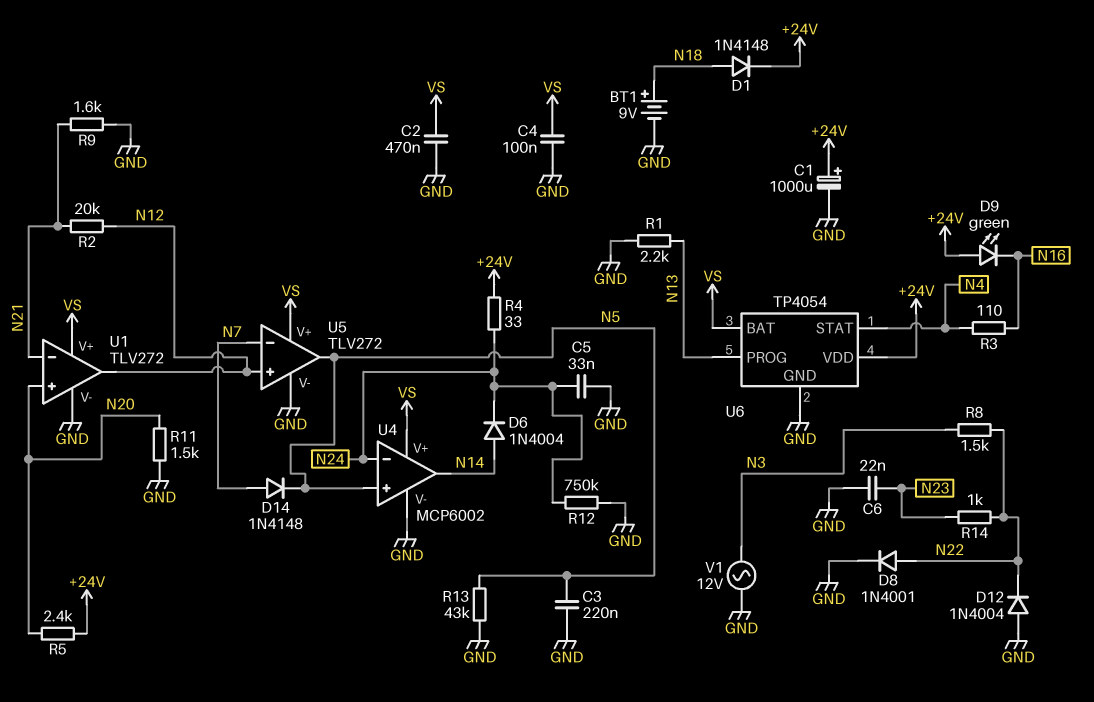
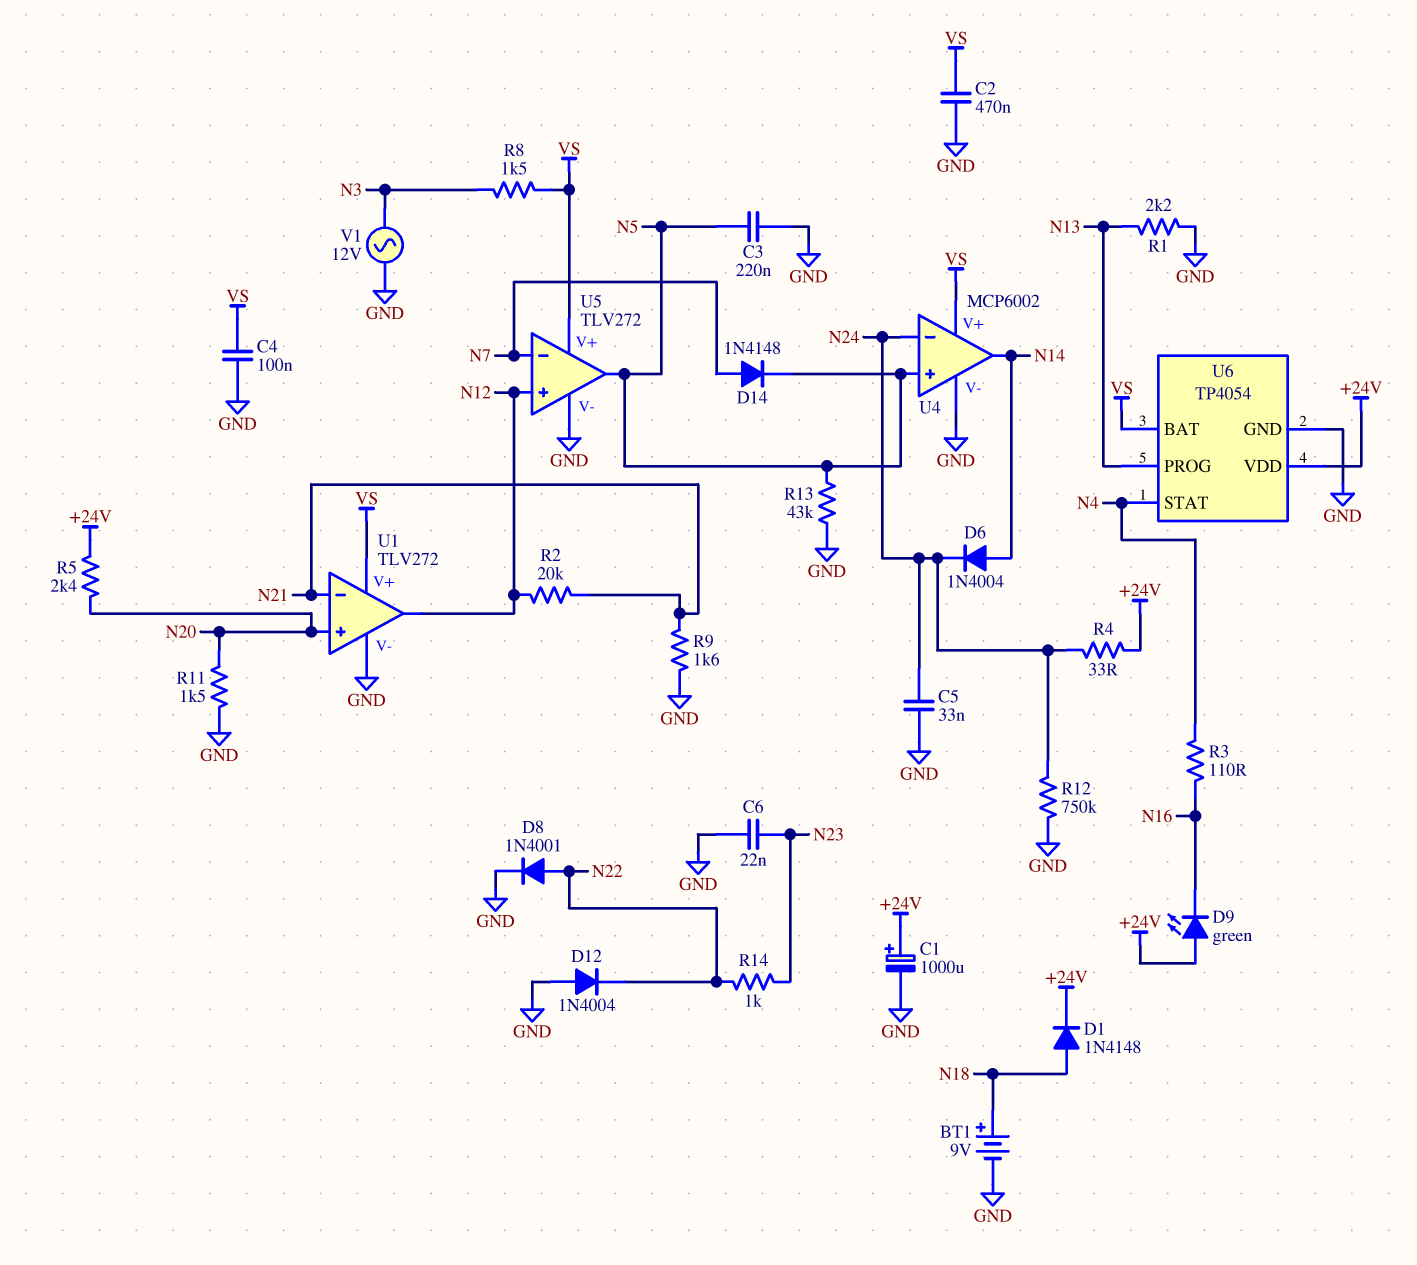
R8: 1.5k (N3, N22) -> 1.5k (N3, VS)

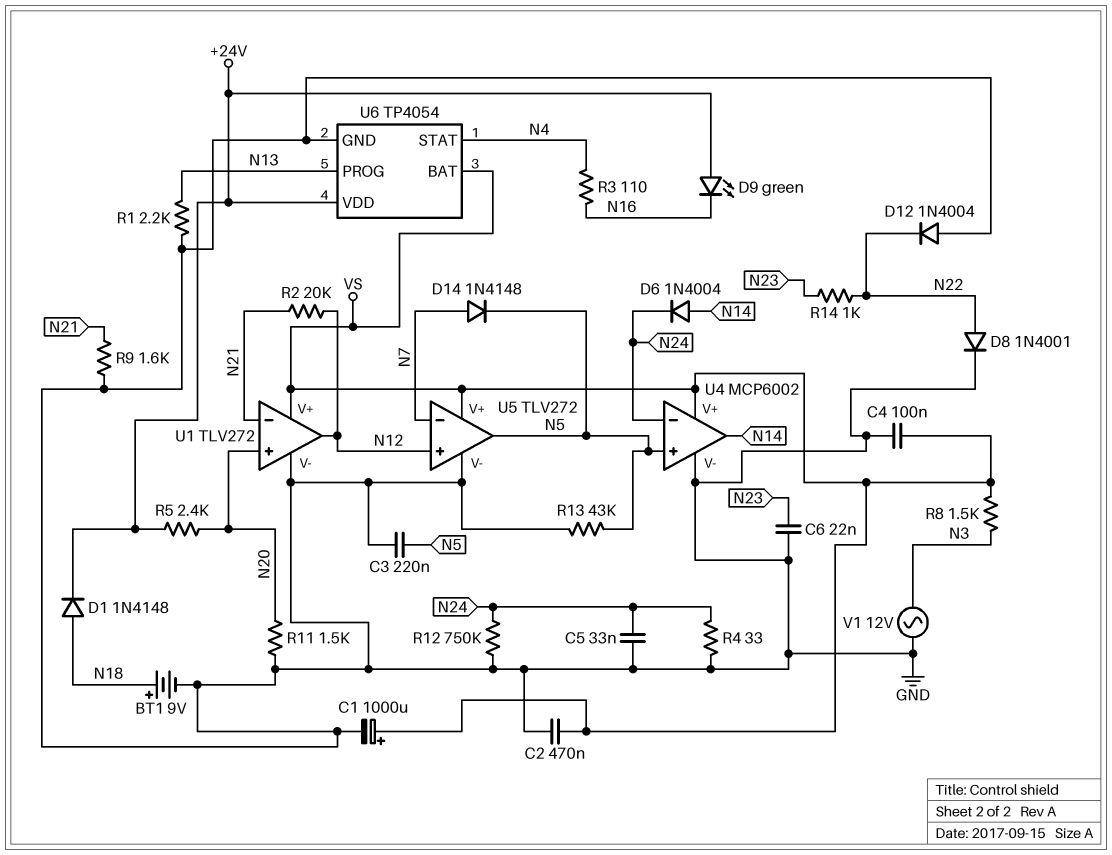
C1: 1000uF (plus +24V, minus GND) -> 1000uF (plus VS, minus GND)
R4: 33 (+24V, N24) -> 33 (GND, N24)

